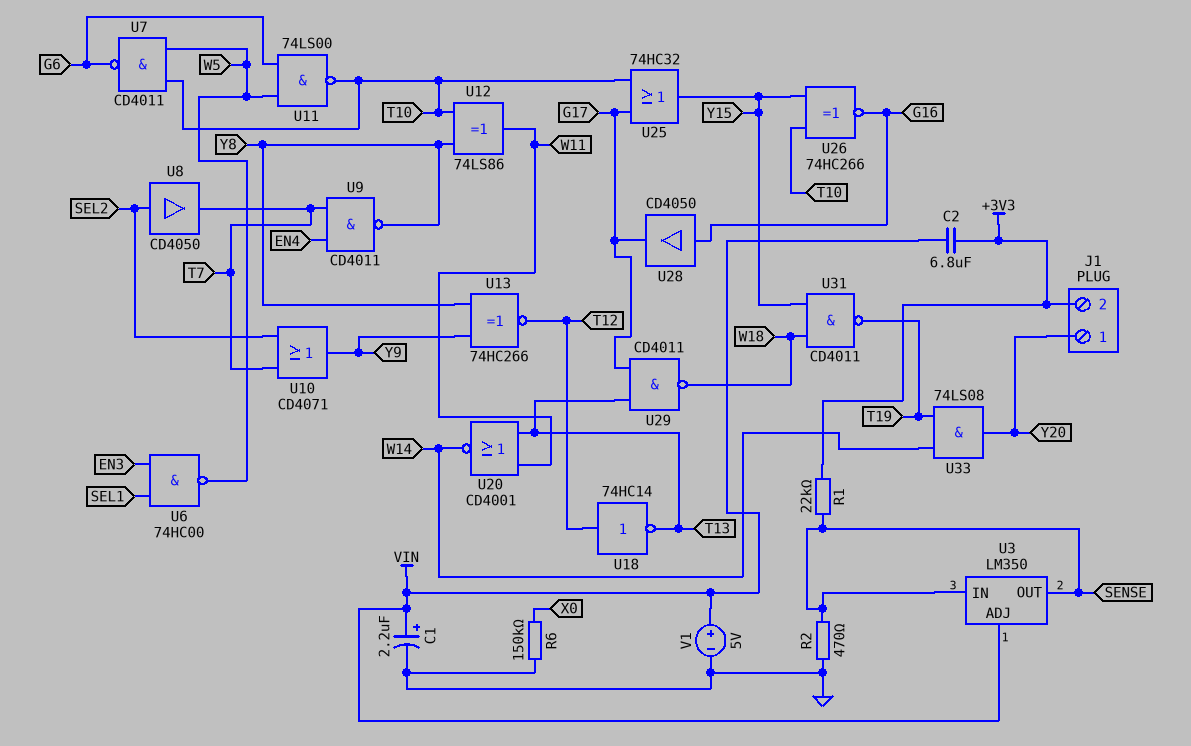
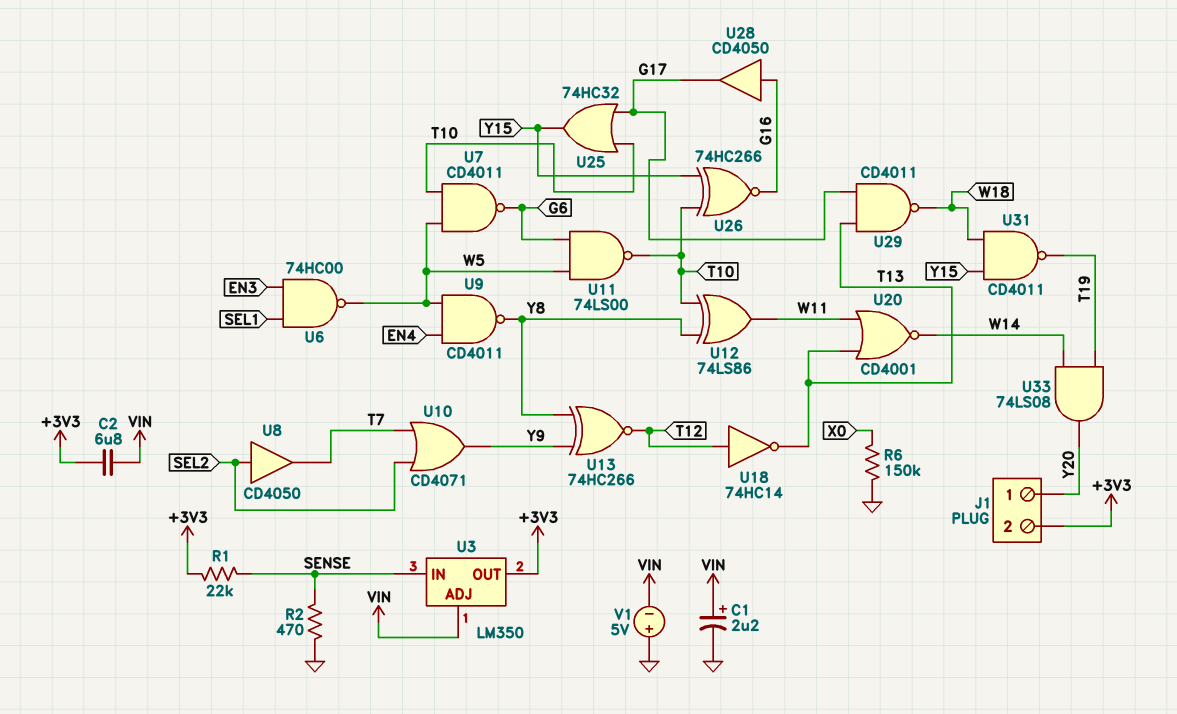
U3 pin OUT: SENSE -> +3V3
U9: NAND CD4011 (in EN4, in T7, out Y8) -> NAND CD4011 (in EN4, in W5, out Y8)
V1: 5V (plus VIN, minus GND) -> 5V (plus GND, minus VIN)

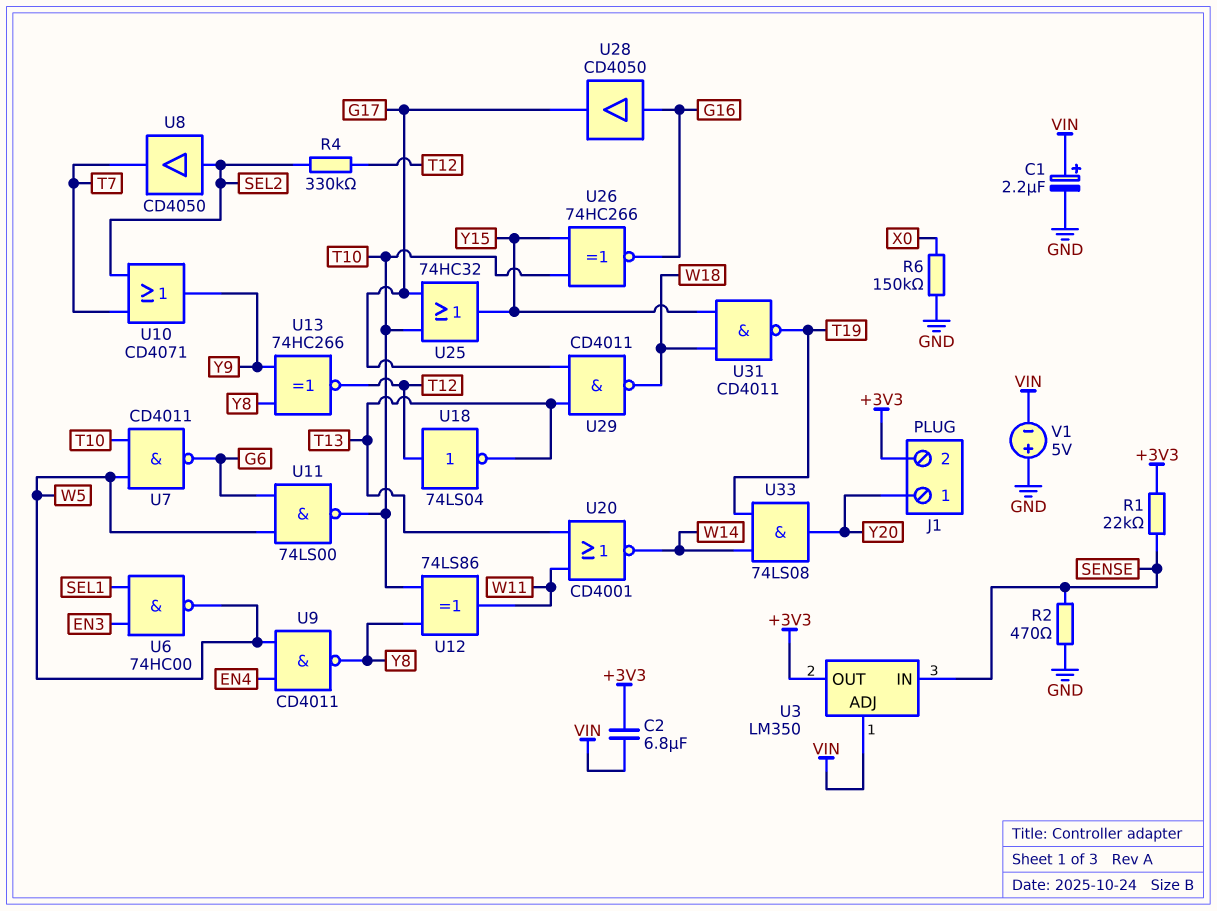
R4: none -> 330k (SEL2, T12)
U18: NOT 74HC14 (in T12, out T13) -> NOT 74LS04 (in T12, out T13)

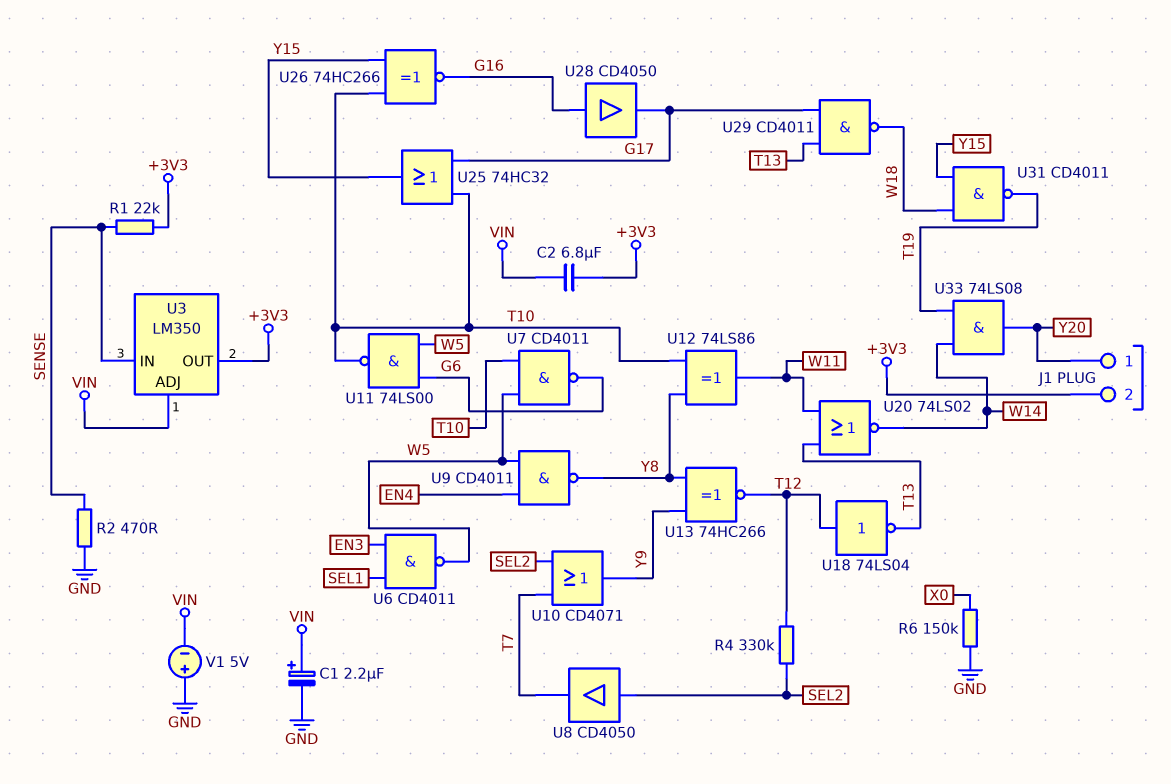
U6: NAND 74HC00 (in EN3, in SEL1, out W5) -> NAND CD4011 (in EN3, in SEL1, out W5)
U20: NOR CD4001 (in T13, in W11, out W14) -> NOR 74LS02 (in T13, in W11, out W14)

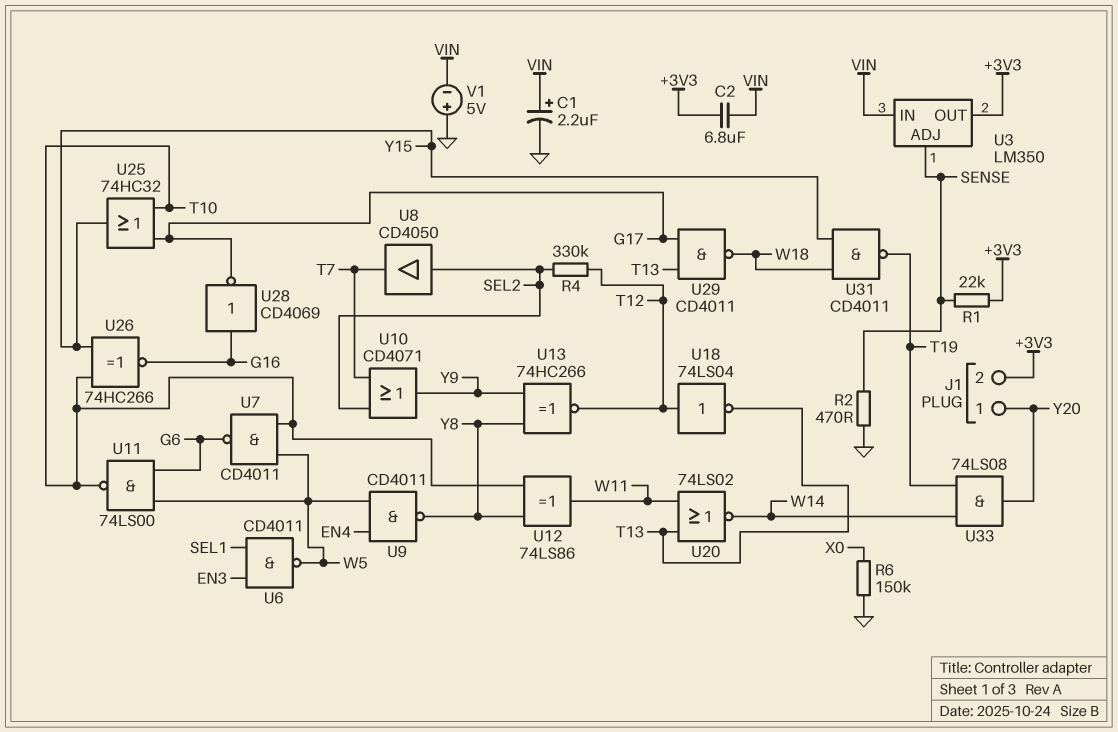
U3 pin ADJ: VIN -> SENSE
U3 pin IN: SENSE -> VIN
U28: buffer CD4050 (in G16, out G17) -> NOT CD4069 (in G16, out G17)

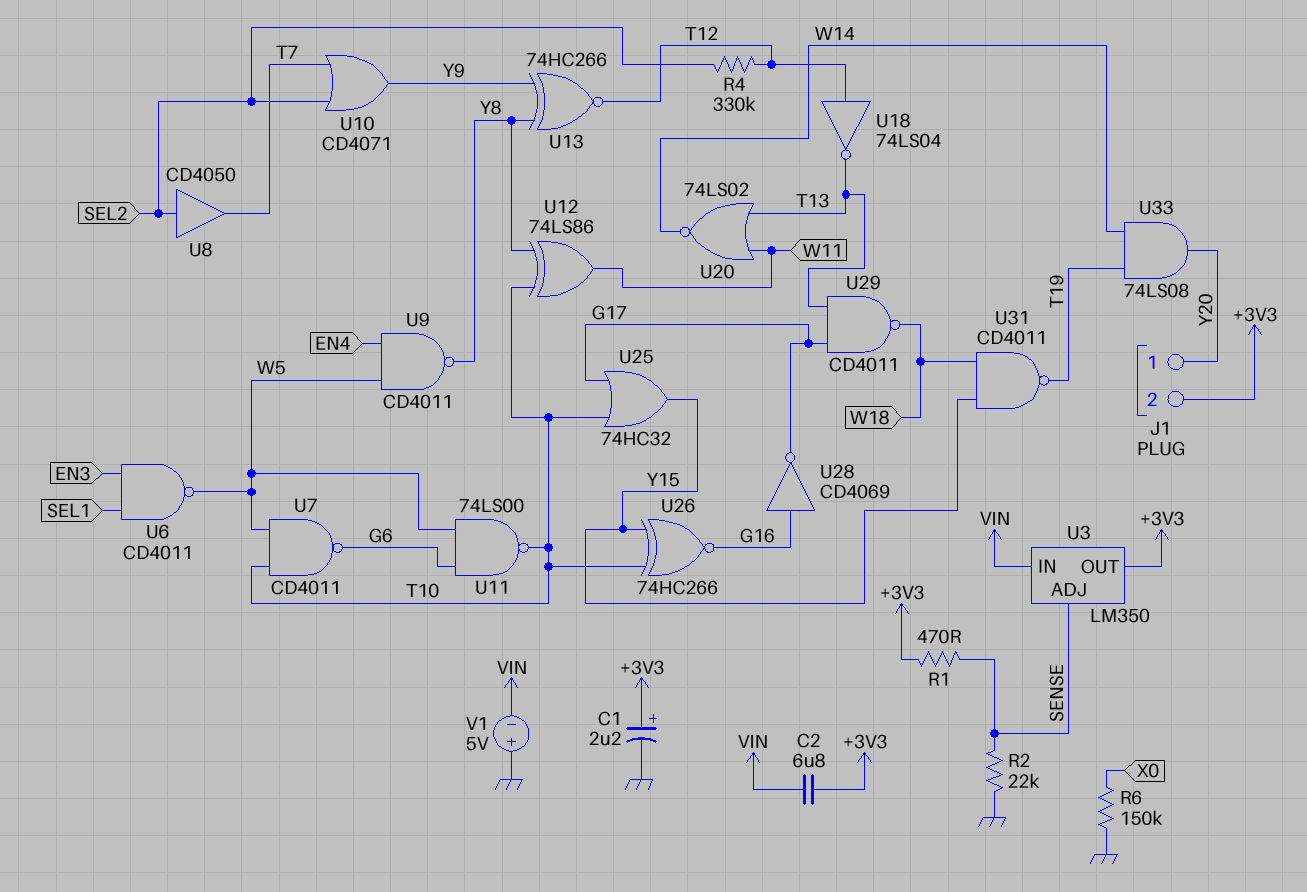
C1: 2.2uF (plus VIN, minus GND) -> 2.2uF (plus +3V3, minus GND)
R1: 22k (+3V3, SENSE) -> 470 (+3V3, SENSE)
R2: 470 (GND, SENSE) -> 22k (GND, SENSE)

